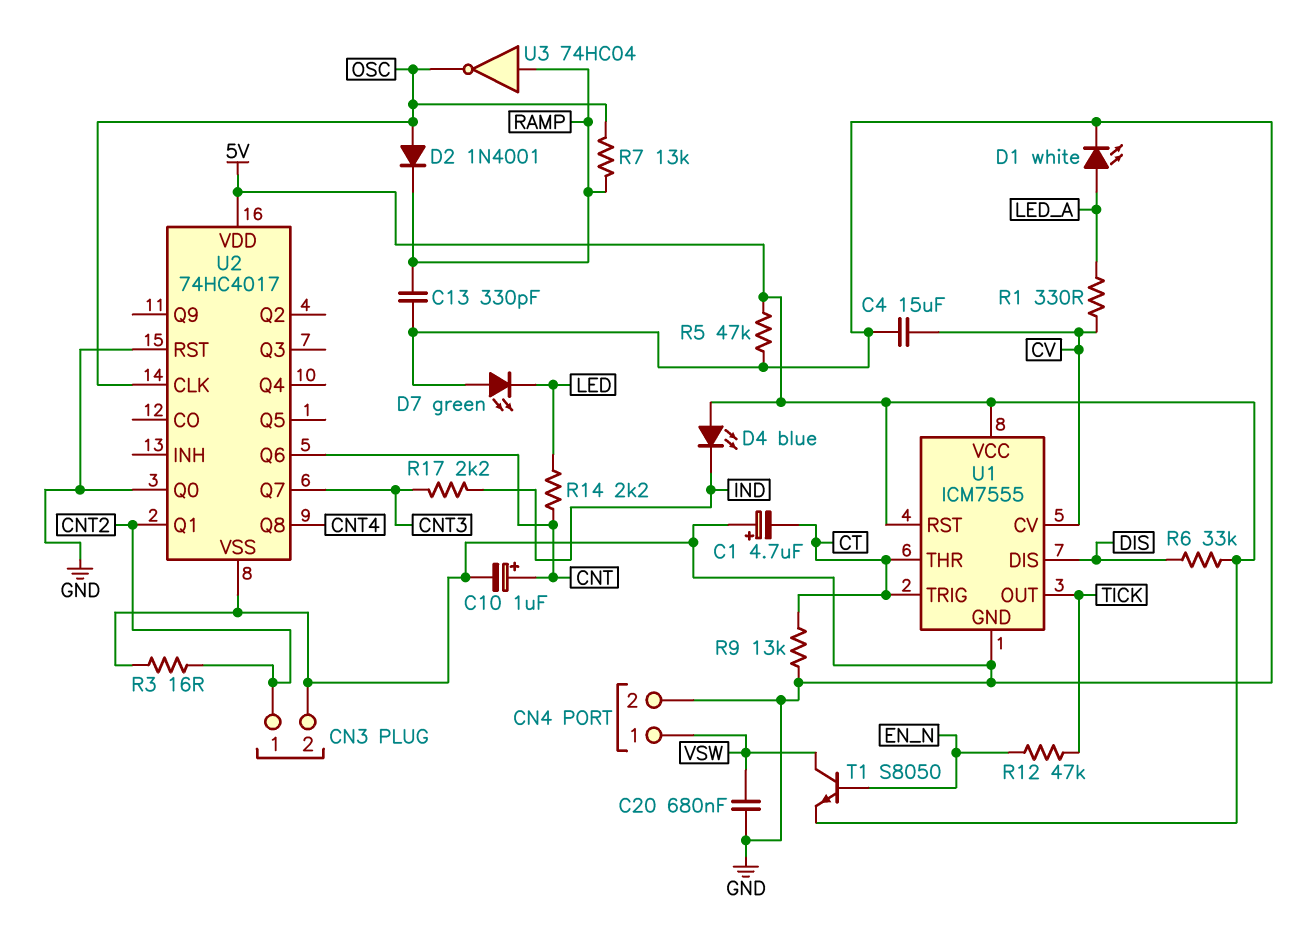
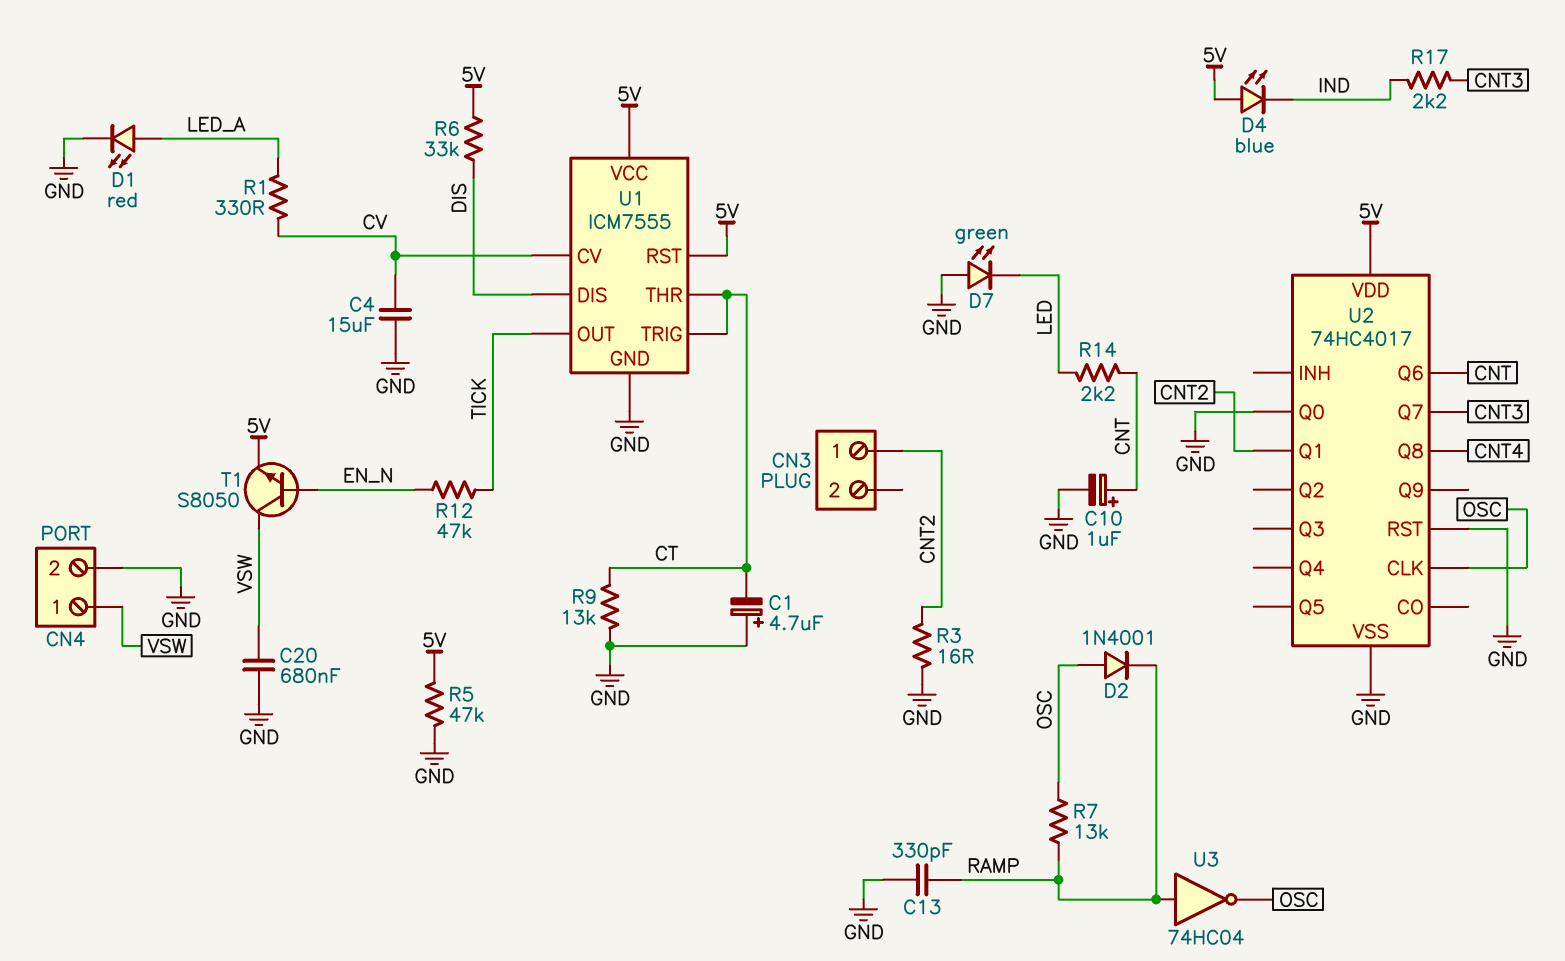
CN3 pin 2: GND -> none
D1: LED white (A LED_A, K GND) -> LED red (A LED_A, K GND)

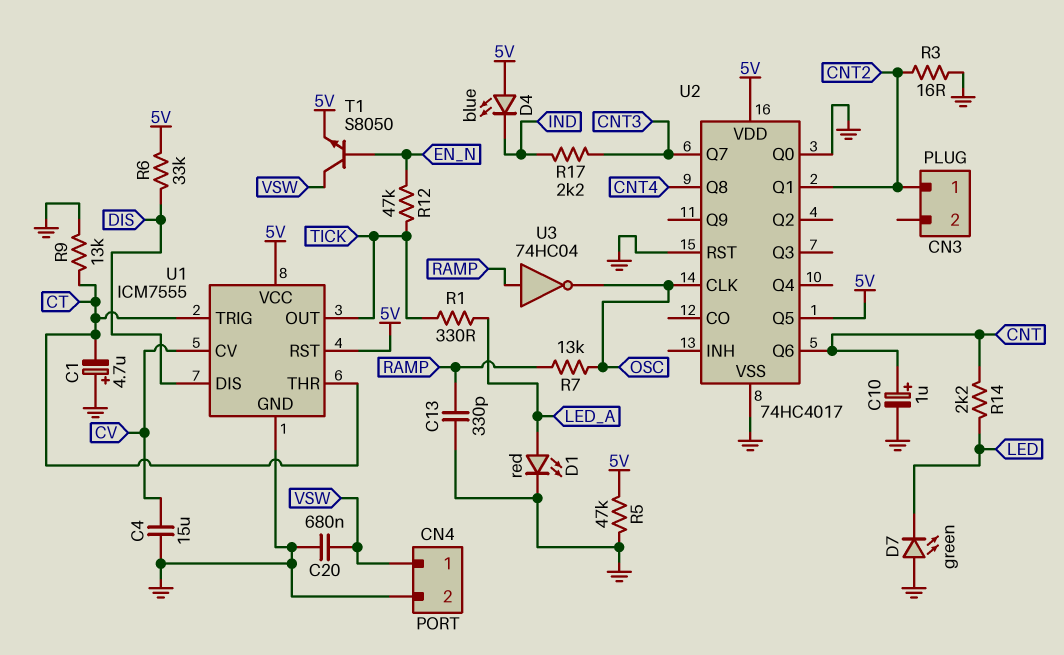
D2: diode 1N4001 (A OSC, K RAMP) -> none
R1: 330 (CV, LED_A) -> 330 (LED_A, TICK)
U2 pin Q5: none -> 5V

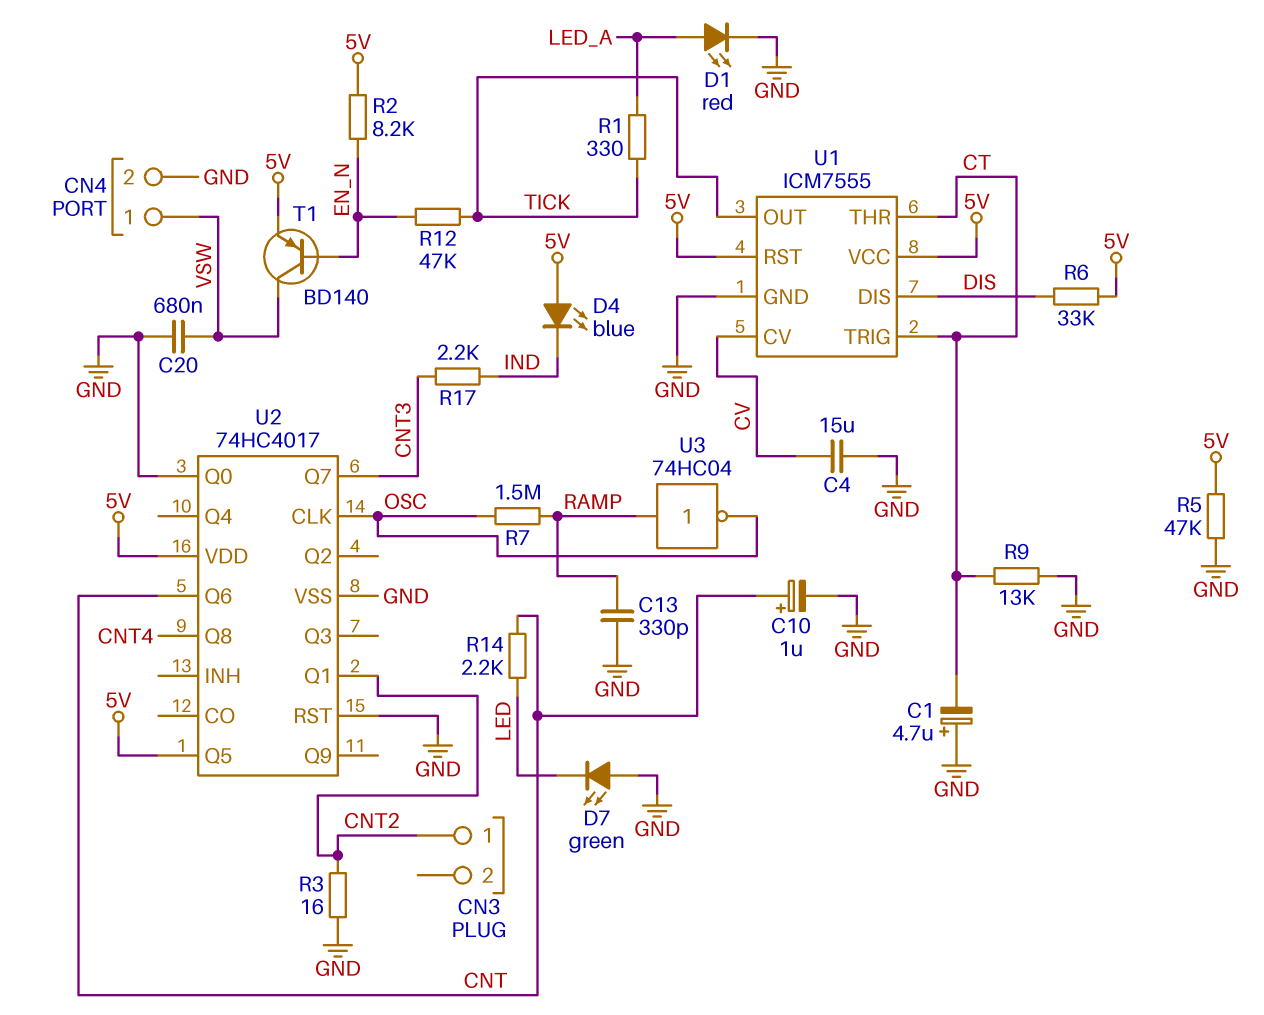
R2: none -> 8.2k (5V, EN_N)
R7: 13k (OSC, RAMP) -> 1.5M (OSC, RAMP)
T1: NPN S8050 (B EN_N, C VSW, E 5V) -> PNP BD140 (B EN_N, C VSW, E 5V)

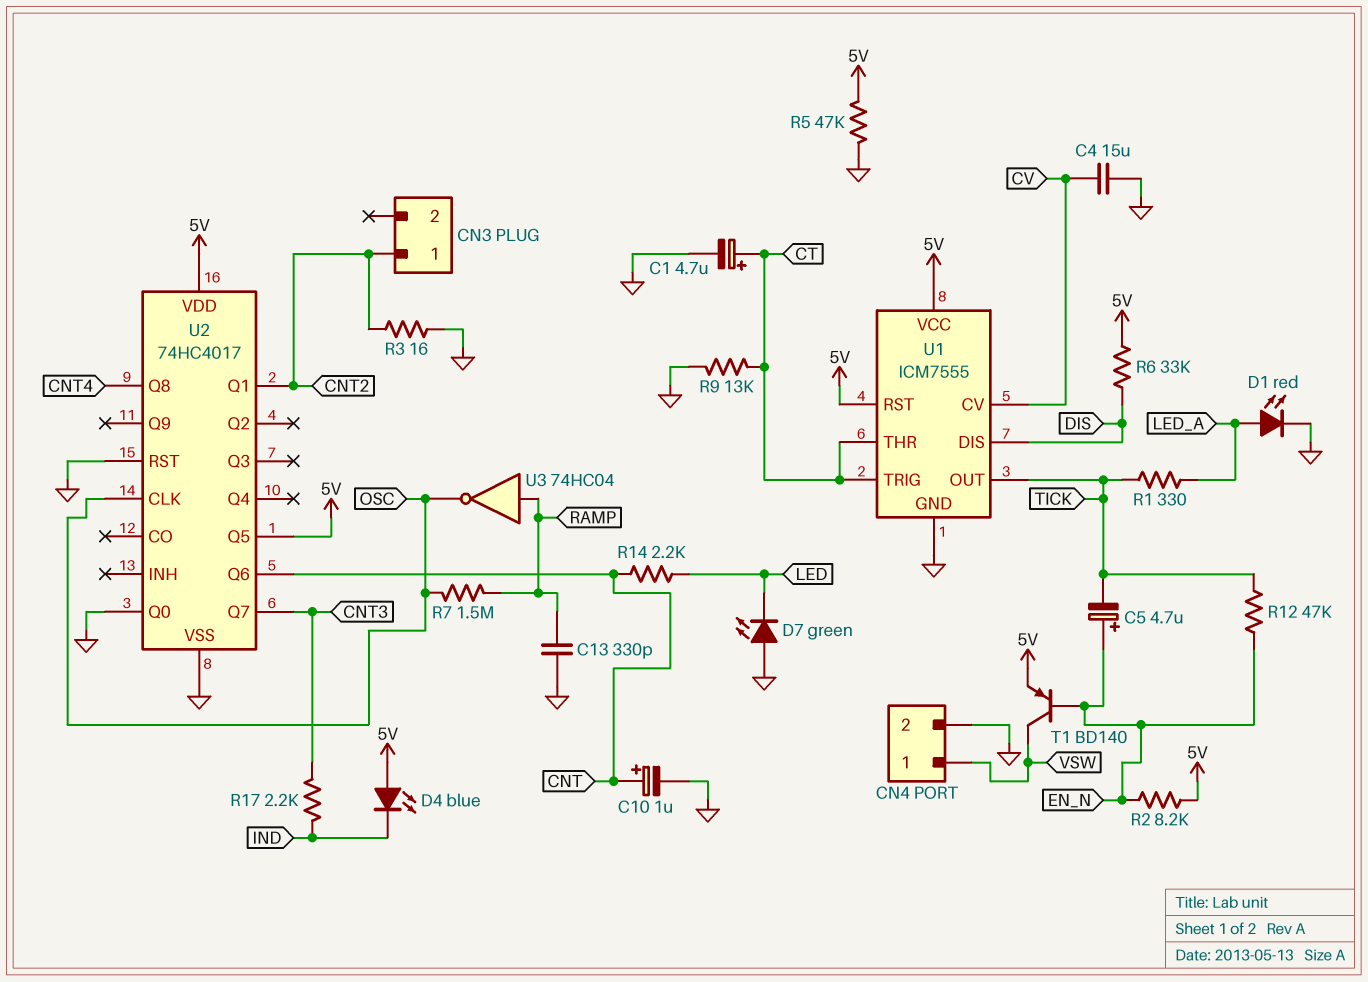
C1: 4.7uF (plus GND, minus CT) -> 4.7uF (plus CT, minus GND)
C5: none -> 4.7uF (plus EN_N, minus TICK)
C20: 680nF (GND, VSW) -> none

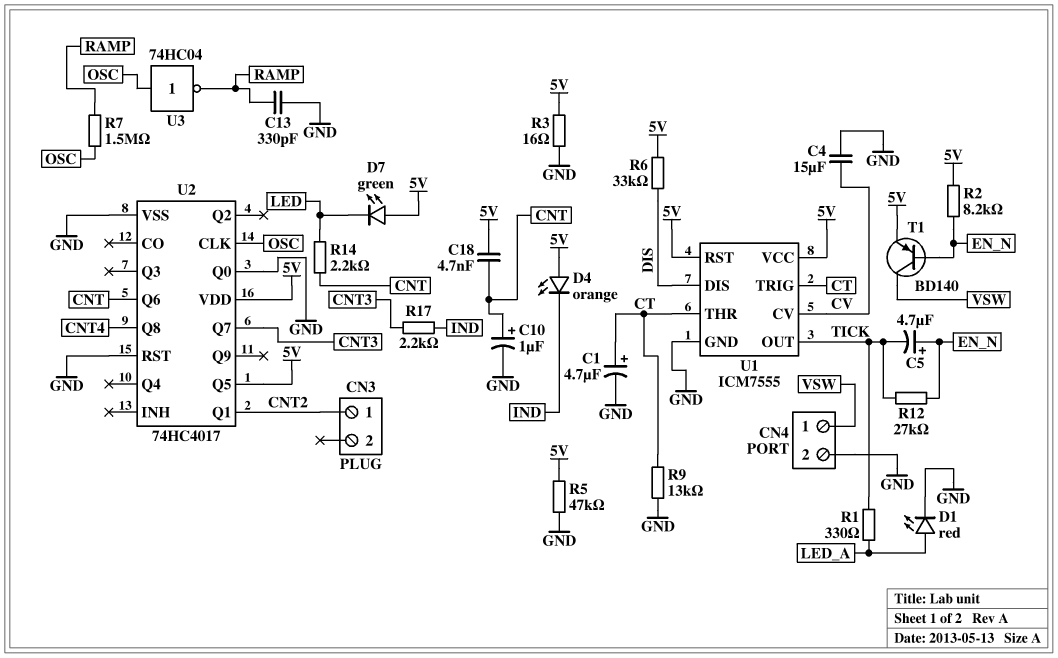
C18: none -> 4.7nF (5V, CNT)
D4: LED blue (A 5V, K IND) -> LED orange (A 5V, K IND)
D7: LED green (A GND, K LED) -> LED green (A 5V, K LED)
R3: 16 (CNT2, GND) -> 16 (5V, GND)
R12: 47k (EN_N, TICK) -> 27k (EN_N, TICK)
U3: NOT 74HC04 (in RAMP, out OSC) -> NOT 74HC04 (in OSC, out RAMP)

